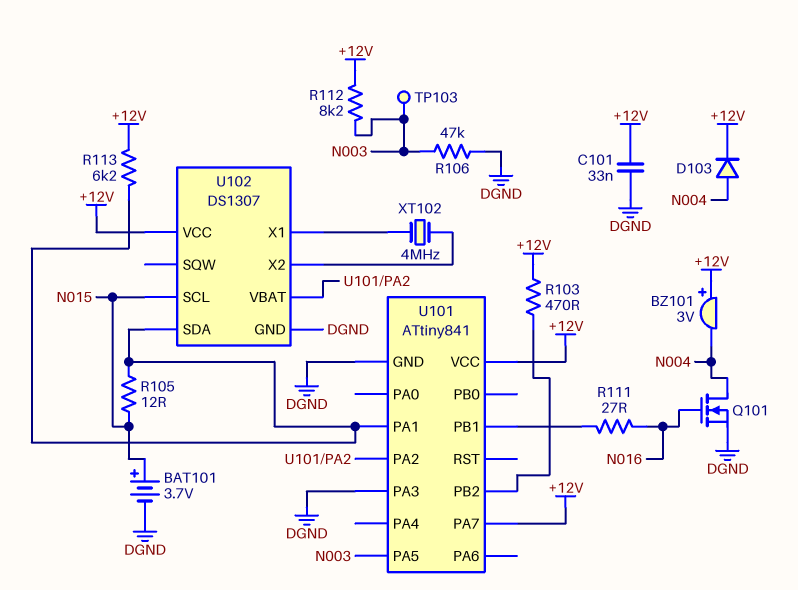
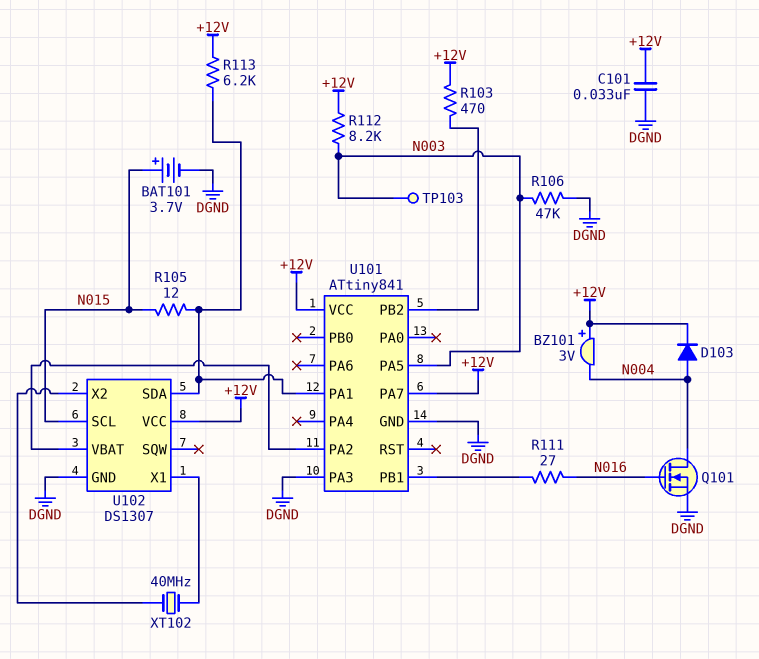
XT102: 4MHz (U102/X1, U102/X2) -> 40MHz (U102/X1, U102/X2)

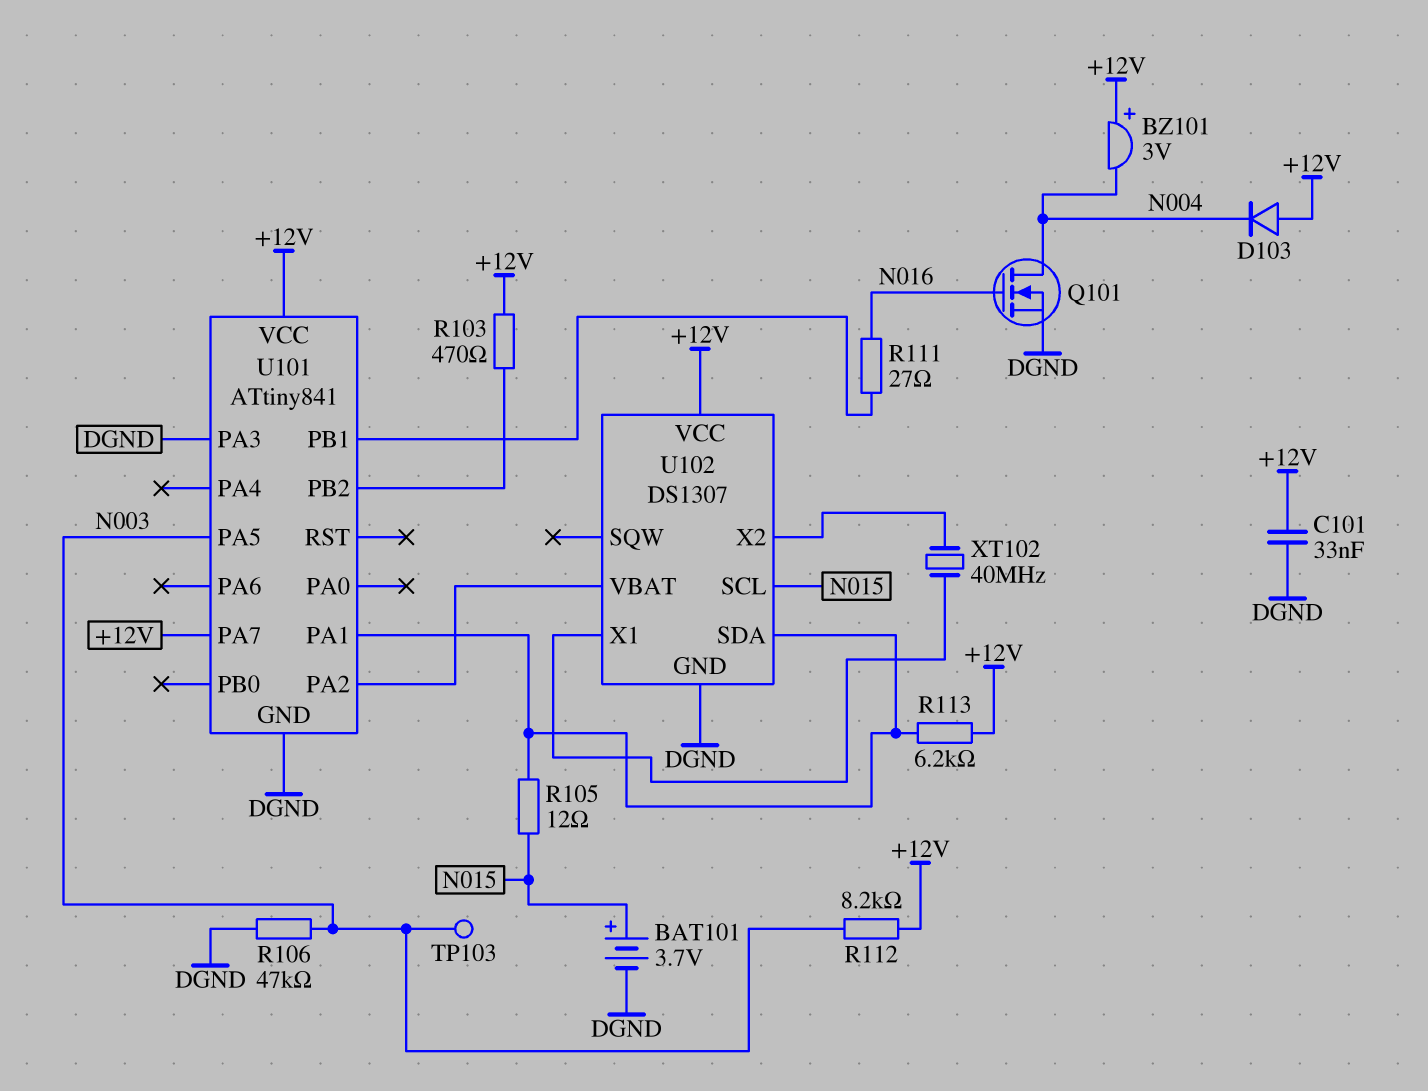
D103: diode (A N004, K +12V) -> diode (A +12V, K N004)

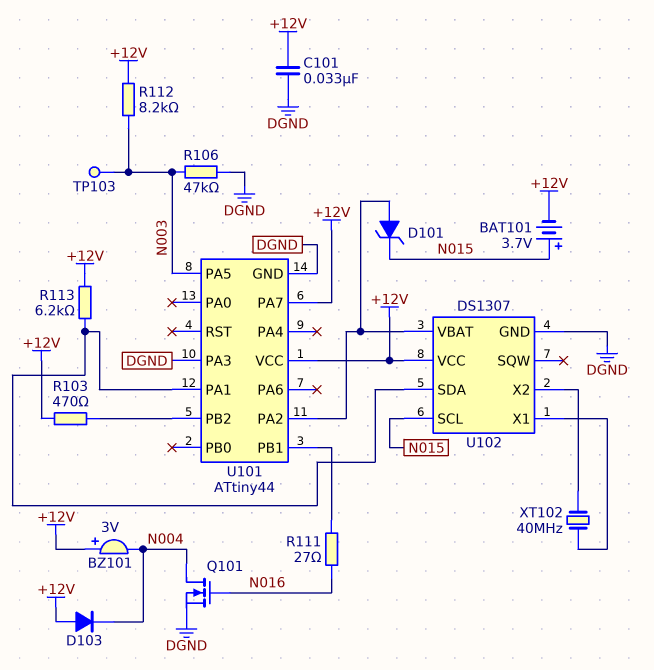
BAT101: 3.7V (plus N015, minus DGND) -> 3.7V (plus N015, minus +12V)
D101: none -> zener (A U101/PA2, K N015)
R105: 12 (N015, U101/PA1) -> none
U101: ATtiny841 -> ATtiny44

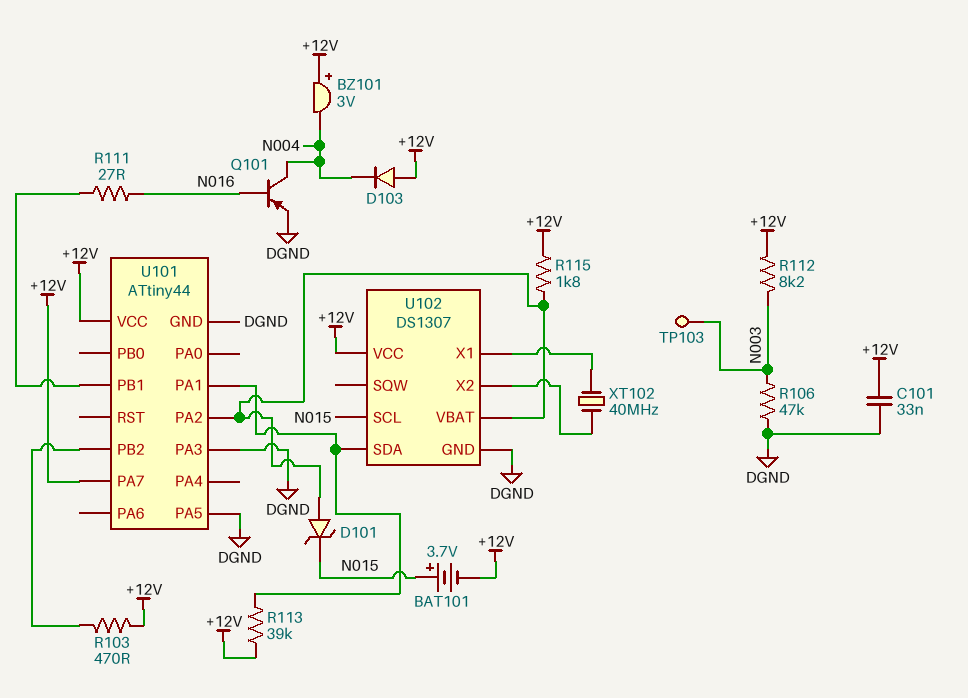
Q101: NMOS (G N016, D N004, S DGND) -> PNP (B N016, C N004, E DGND)
R113: 6.2k (+12V, U101/PA1) -> 39k (+12V, U101/PA1)
R115: none -> 1.8k (+12V, U101/PA2)
U101 pin PA5: N003 -> DGND

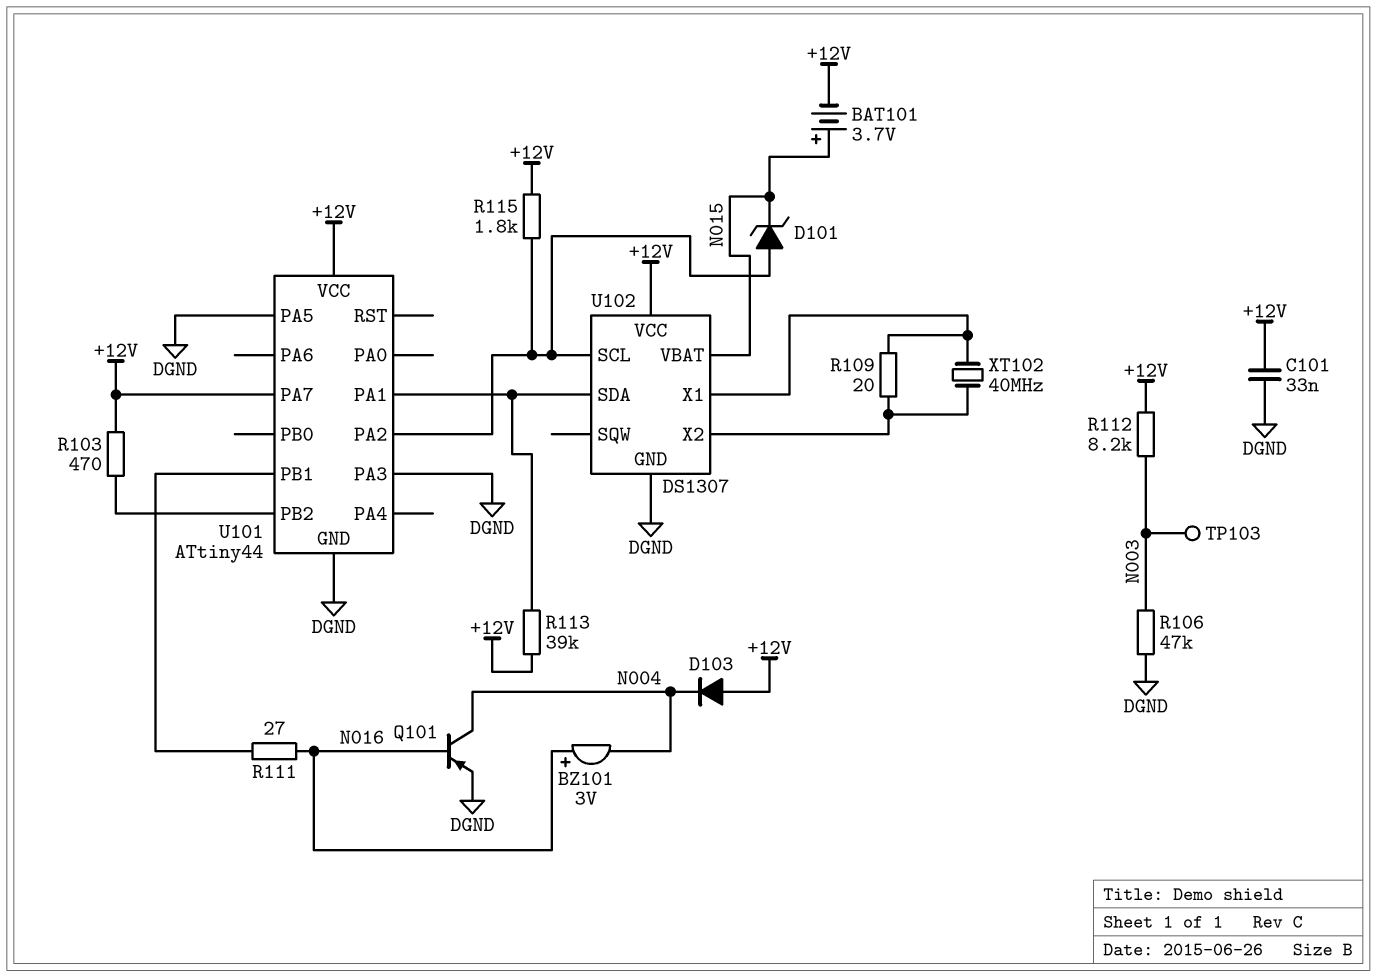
BZ101: buzzer 3V (plus +12V, minus N004) -> buzzer 3V (plus N016, minus N004)
R109: none -> 20 (U102/X1, U102/X2)
U102 pin SCL: N015 -> U101/PA2
U102 pin VBAT: U101/PA2 -> N015

